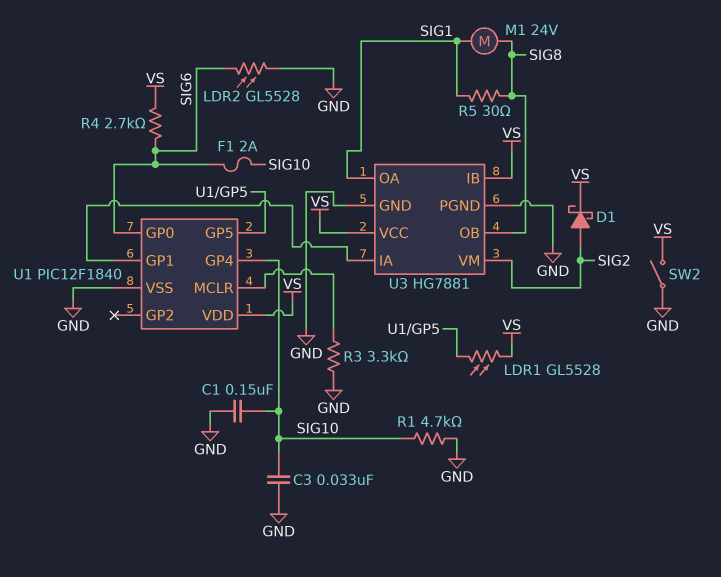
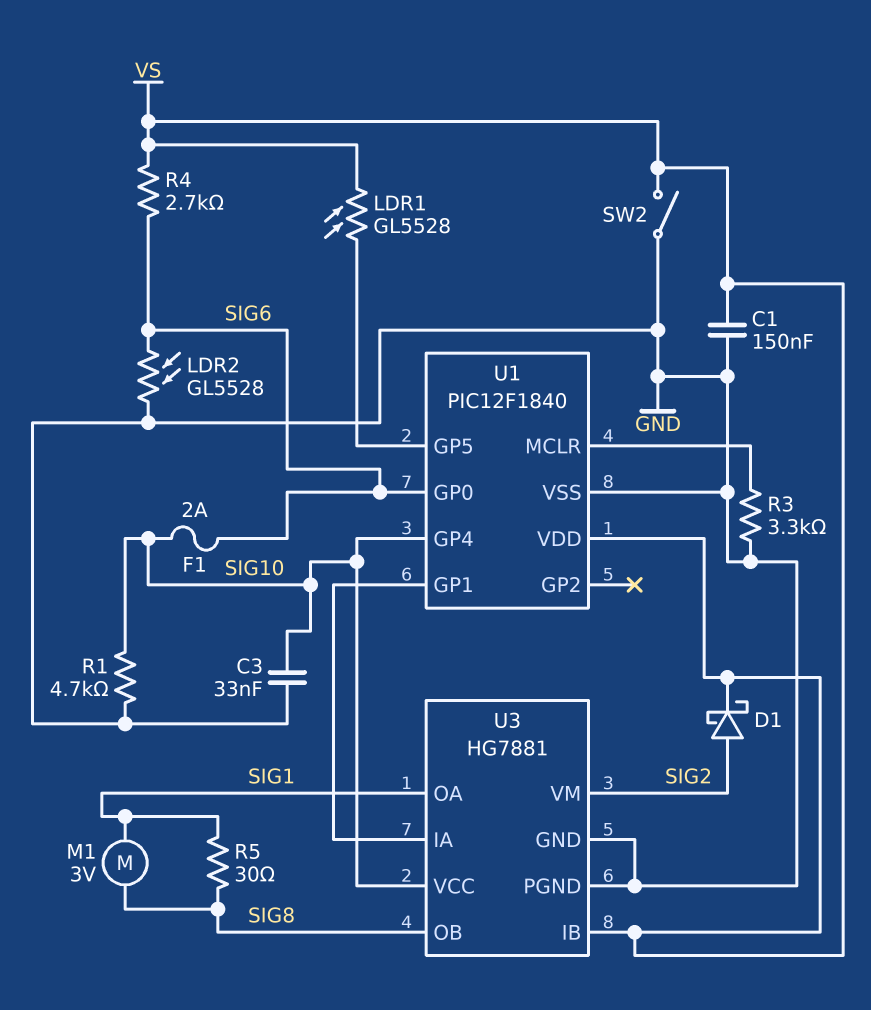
C1: 150nF (GND, SIG10) -> 150nF (GND, VS)
M1: motor 24V (SIG1, SIG8) -> motor 3V (SIG1, SIG8)
U3 pin VCC: VS -> SIG10

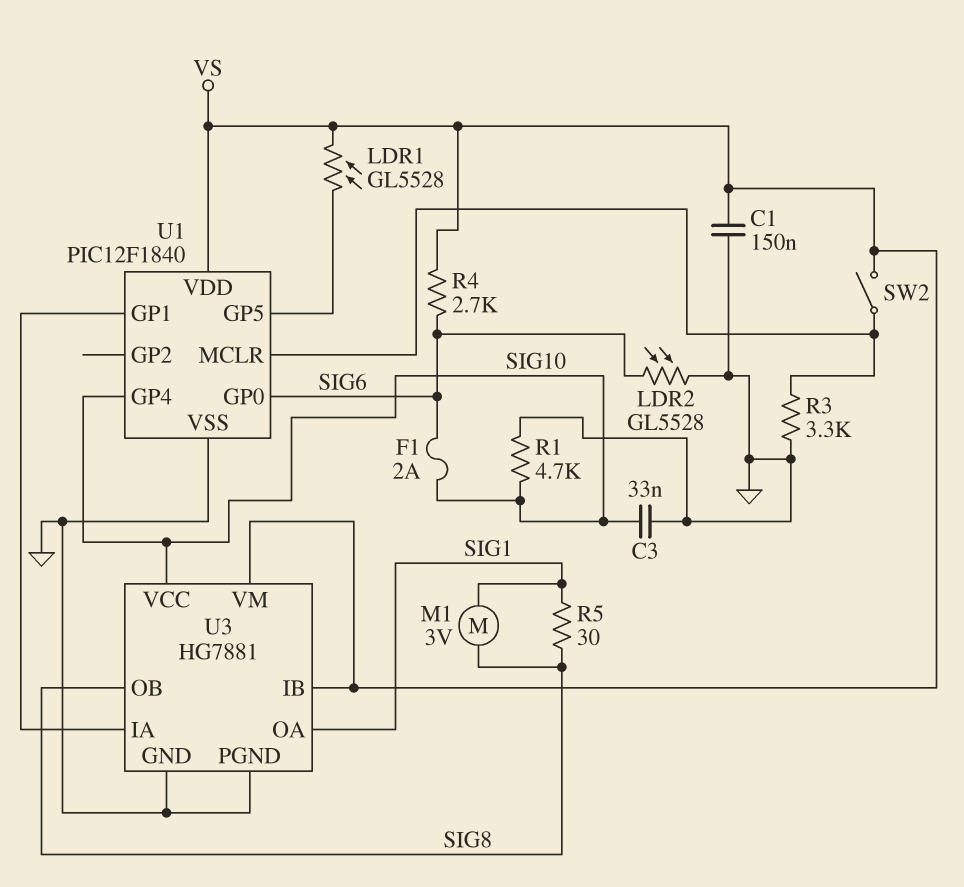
D1: schottky (A SIG2, K VS) -> none
SW2: switch (GND, VS) -> switch (U1/MCLR, VS)
U3 pin VM: SIG2 -> VS

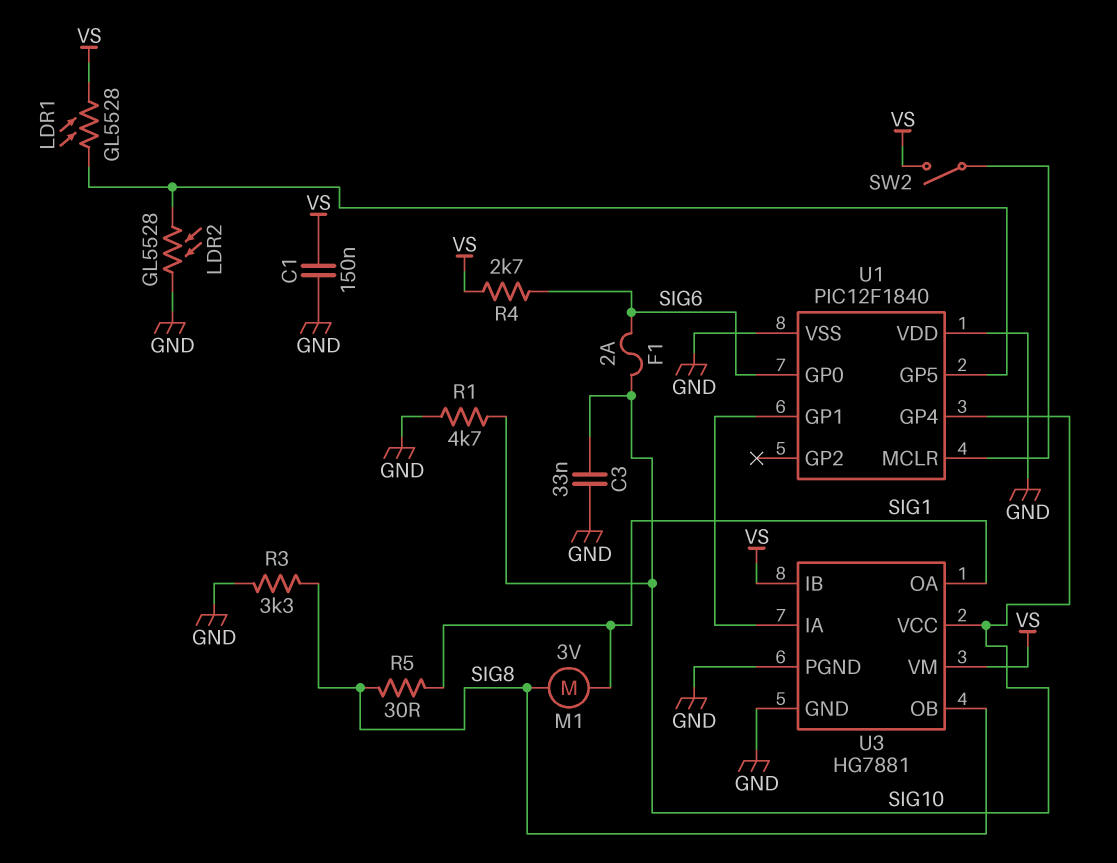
LDR2: GL5528 (GND, SIG6) -> GL5528 (GND, U1/GP5)
R3: 3.3k (GND, U1/MCLR) -> 3.3k (GND, SIG8)
U1 pin VDD: VS -> GND

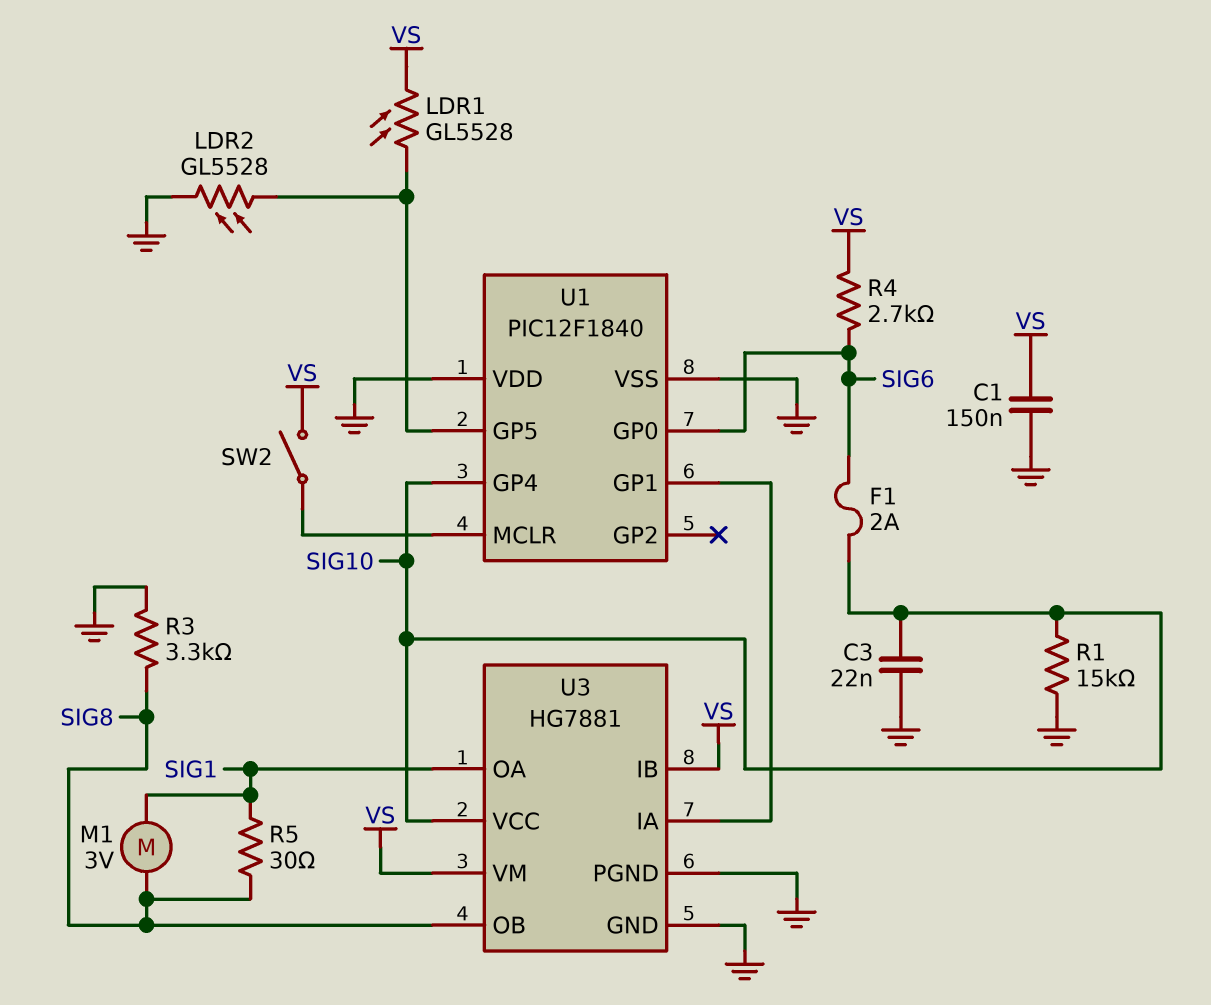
C3: 33nF (GND, SIG10) -> 22nF (GND, SIG10)
R1: 4.7k (GND, SIG10) -> 15k (GND, SIG10)

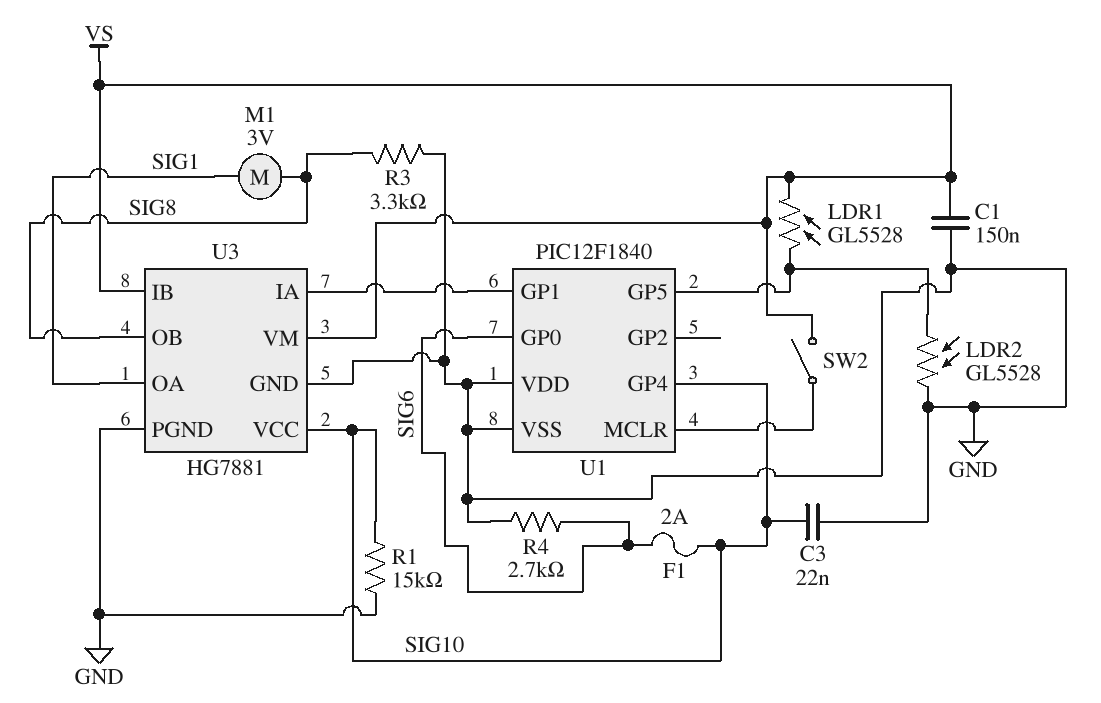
R4: 2.7k (SIG6, VS) -> 2.7k (GND, SIG6)
R5: 30 (SIG1, SIG8) -> none

